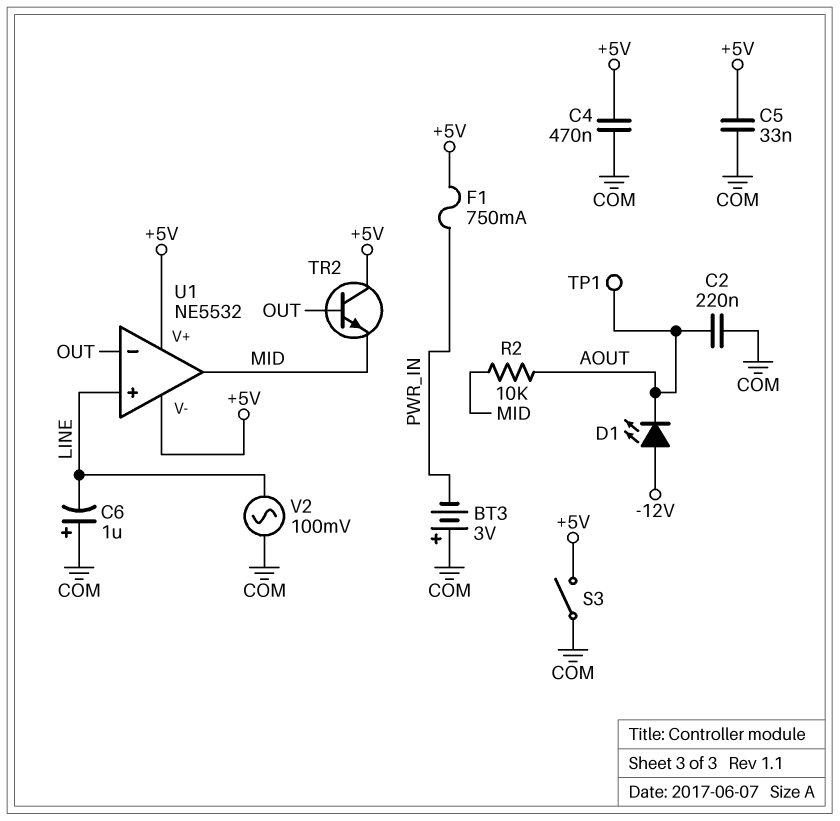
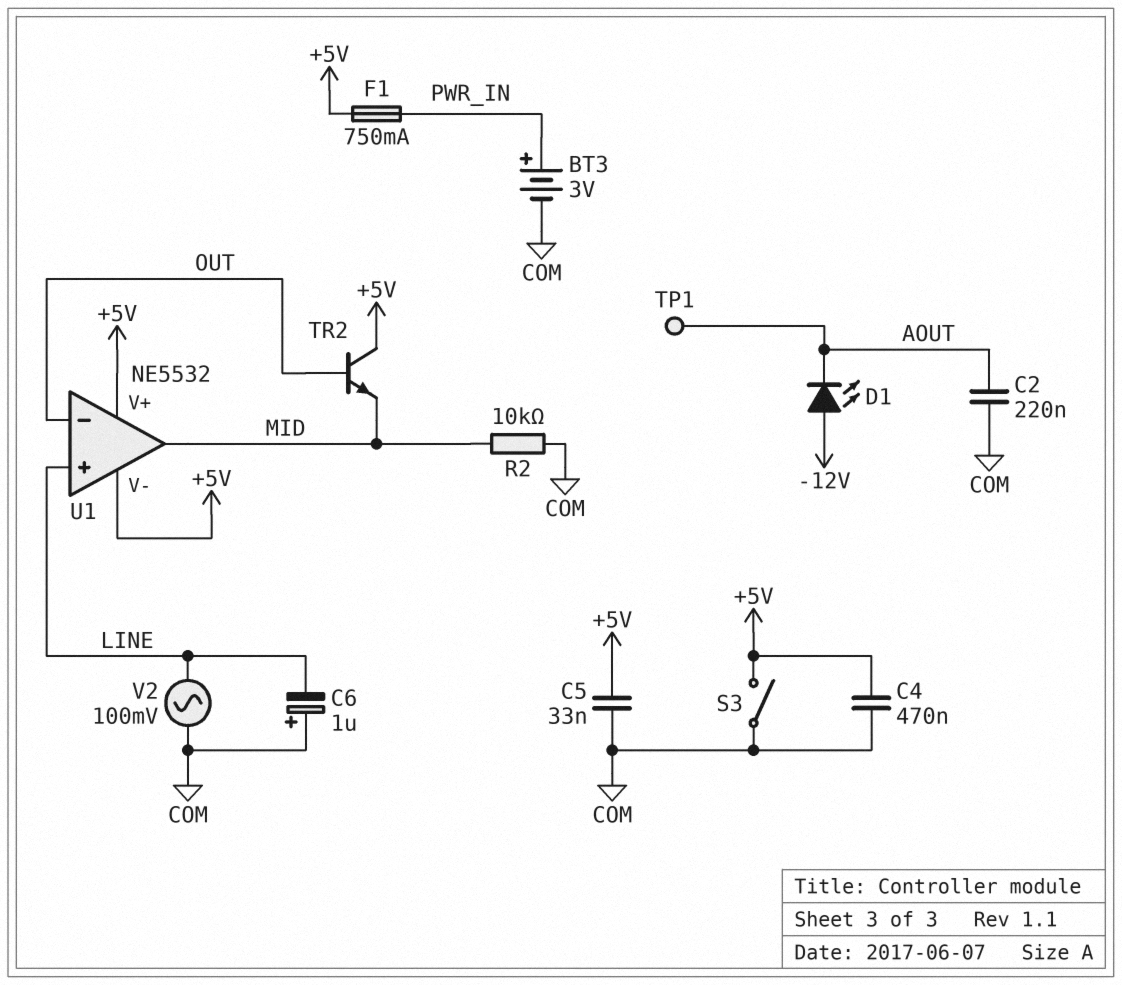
BT3: 3V (plus COM, minus PWR_IN) -> 3V (plus PWR_IN, minus COM)
R2: 10k (AOUT, MID) -> 10k (COM, MID)

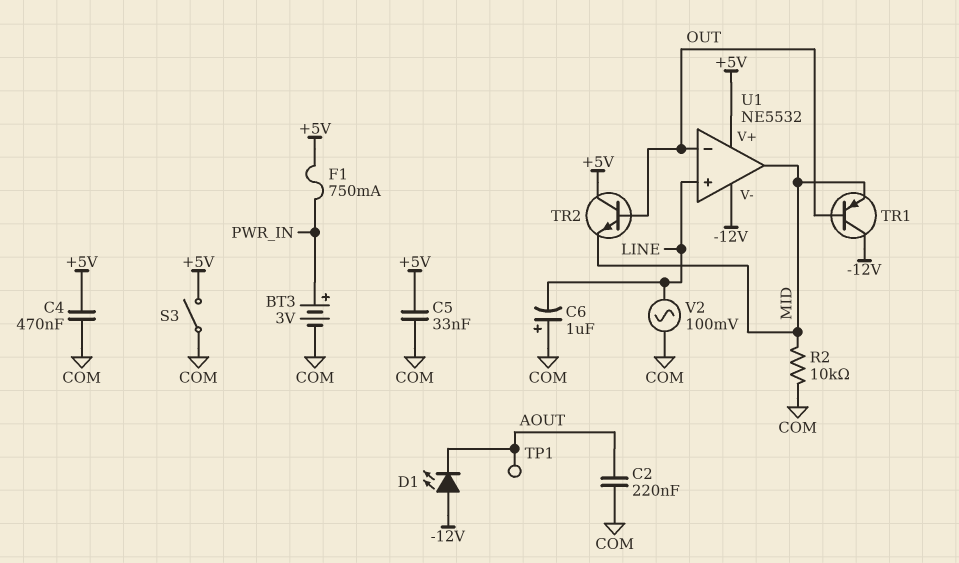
TR1: none -> PNP (B OUT, C -12V, E MID)
U1 pin V-: +5V -> -12V

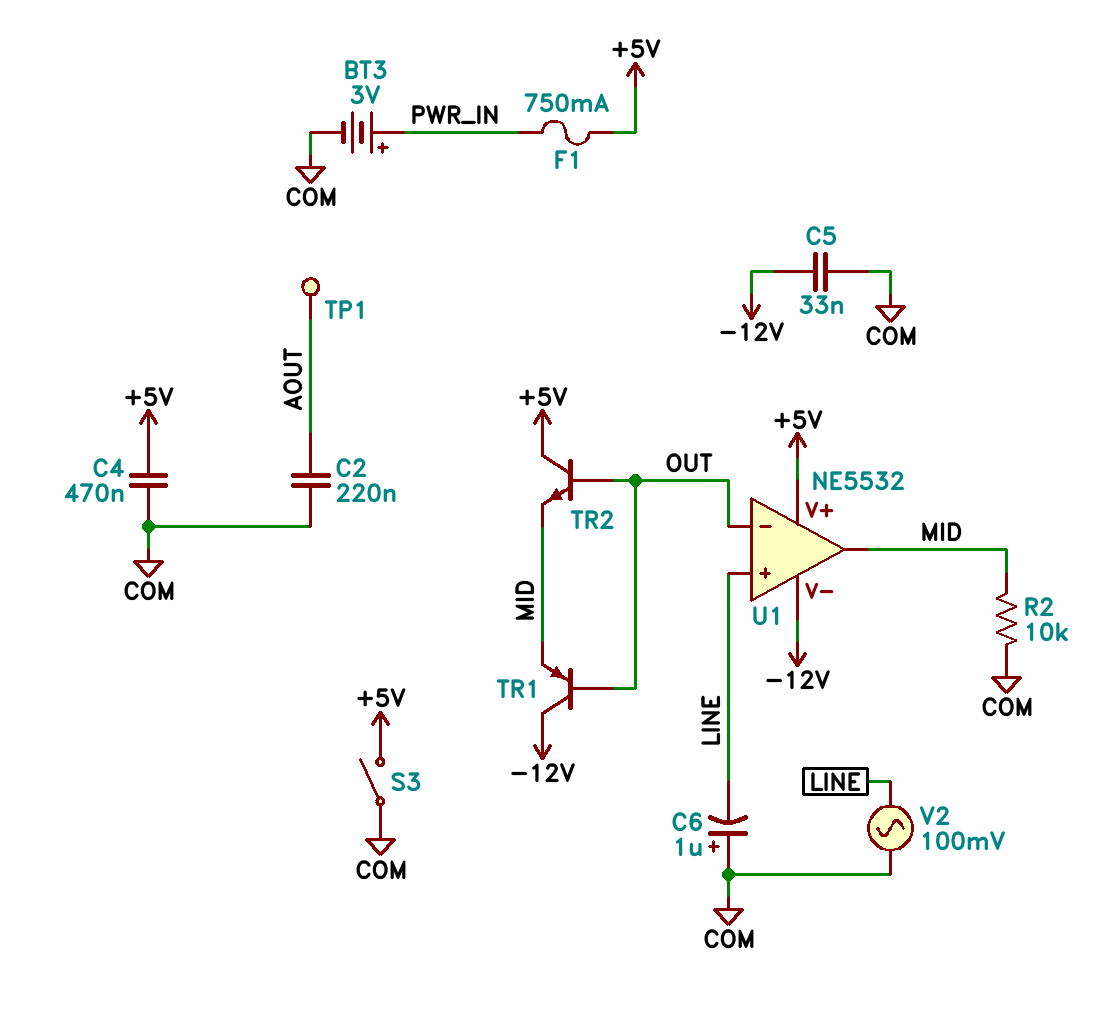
C5: 33nF (+5V, COM) -> 33nF (-12V, COM)
D1: LED (A -12V, K AOUT) -> none

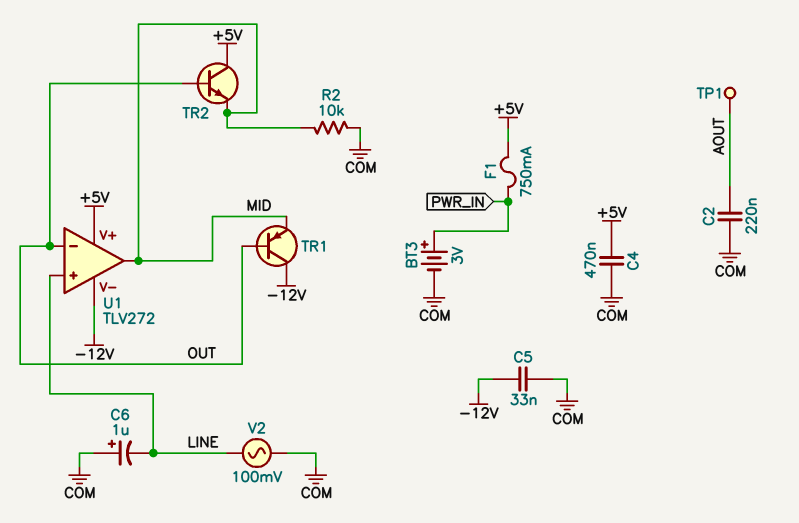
S3: switch (+5V, COM) -> none
U1: NE5532 -> TLV272

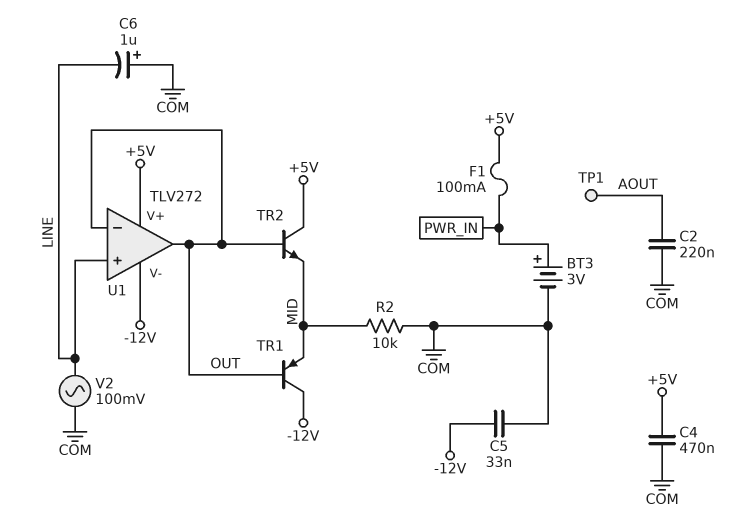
F1: 750mA (+5V, PWR_IN) -> 100mA (+5V, PWR_IN)
U1 pin out: MID -> OUT

